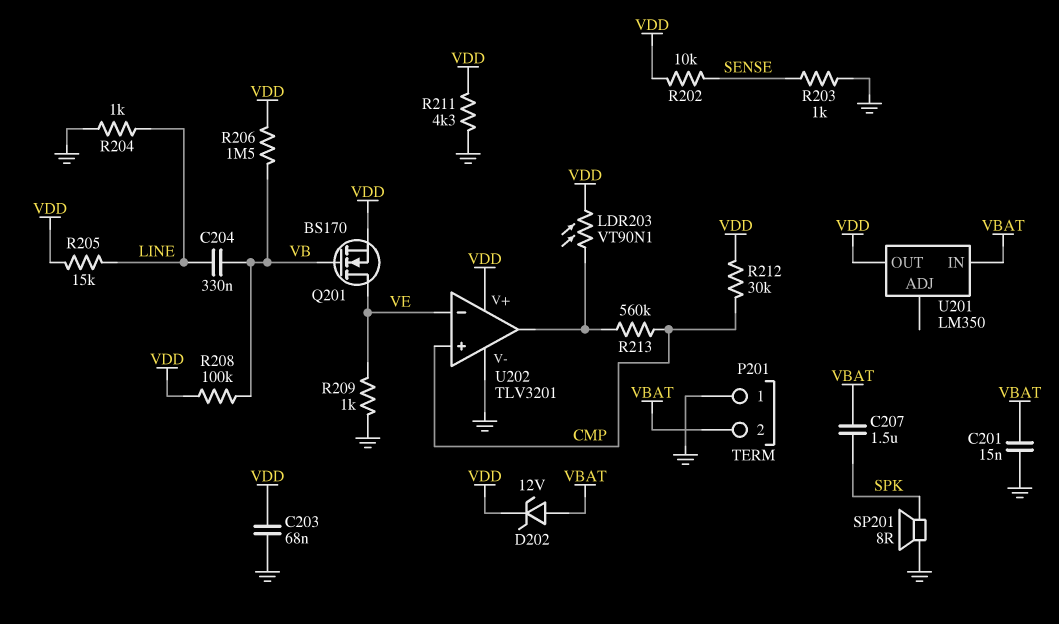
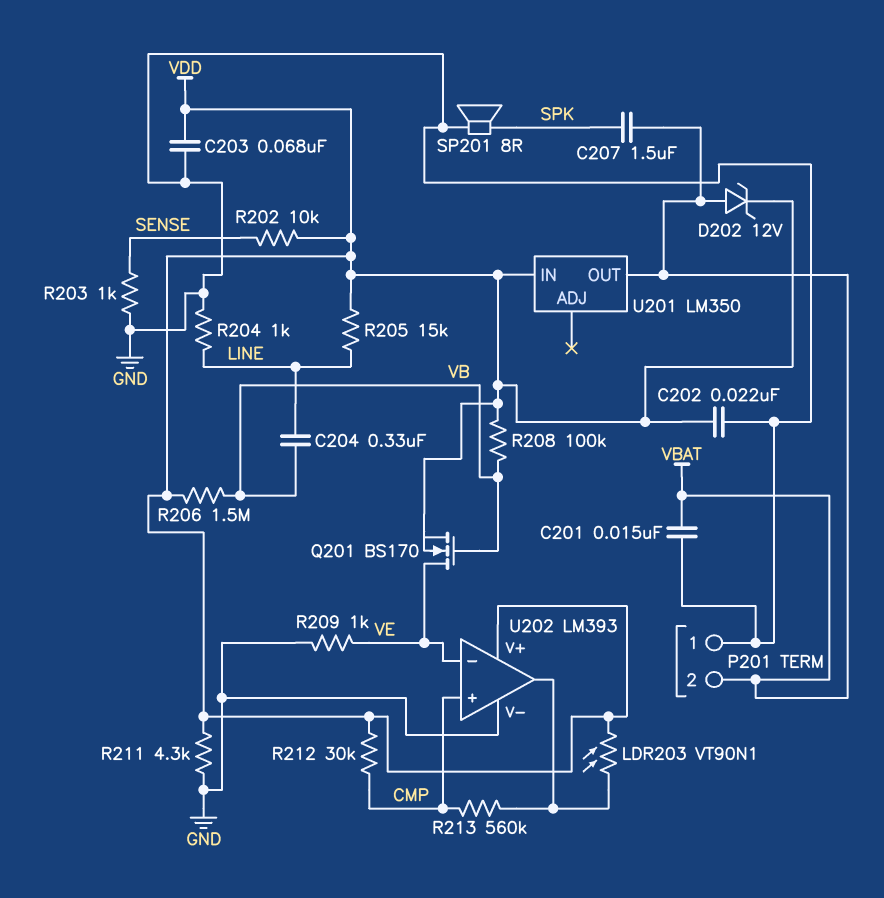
C202: none -> 22nF (GND, VDD)
U201 pin IN: VBAT -> VDD
U201 pin OUT: VDD -> VBAT
U202: TLV3201 -> LM393

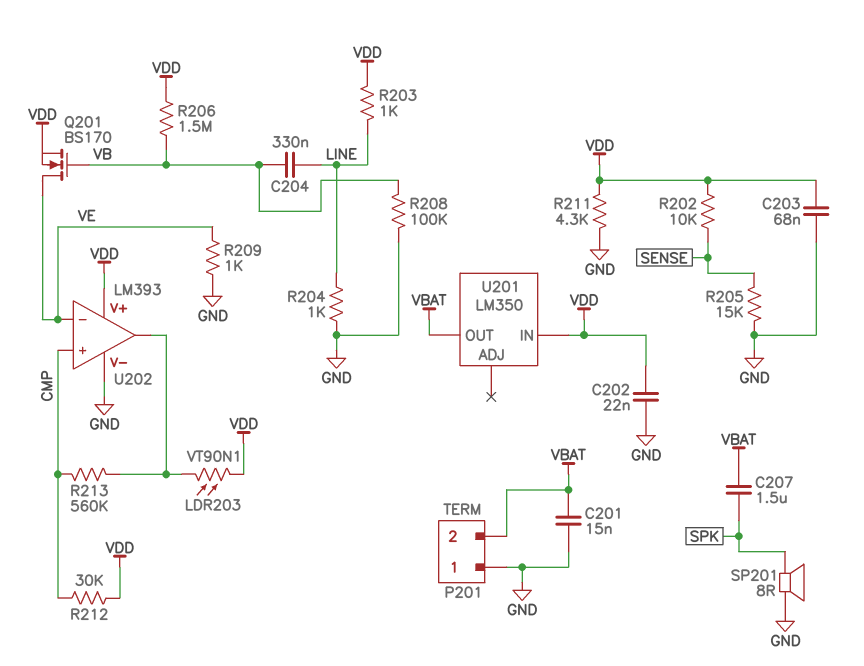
D202: zener 12V (A VBAT, K VDD) -> none
R203: 1k (GND, SENSE) -> 1k (LINE, VDD)
R205: 15k (LINE, VDD) -> 15k (GND, SENSE)
R208: 100k (VB, VDD) -> 100k (GND, VB)

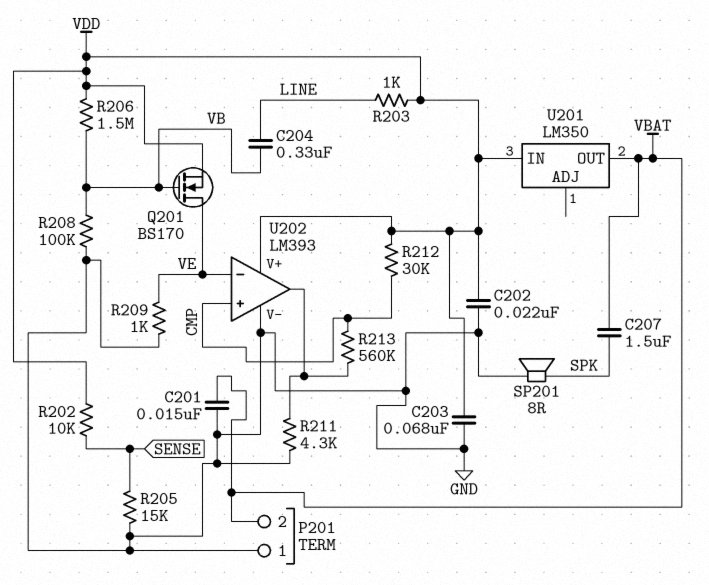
LDR203: VT90N1 (U202/out, VDD) -> none
R204: 1k (GND, LINE) -> none
R211: 4.3k (GND, VDD) -> 4.3k (GND, U202/out)

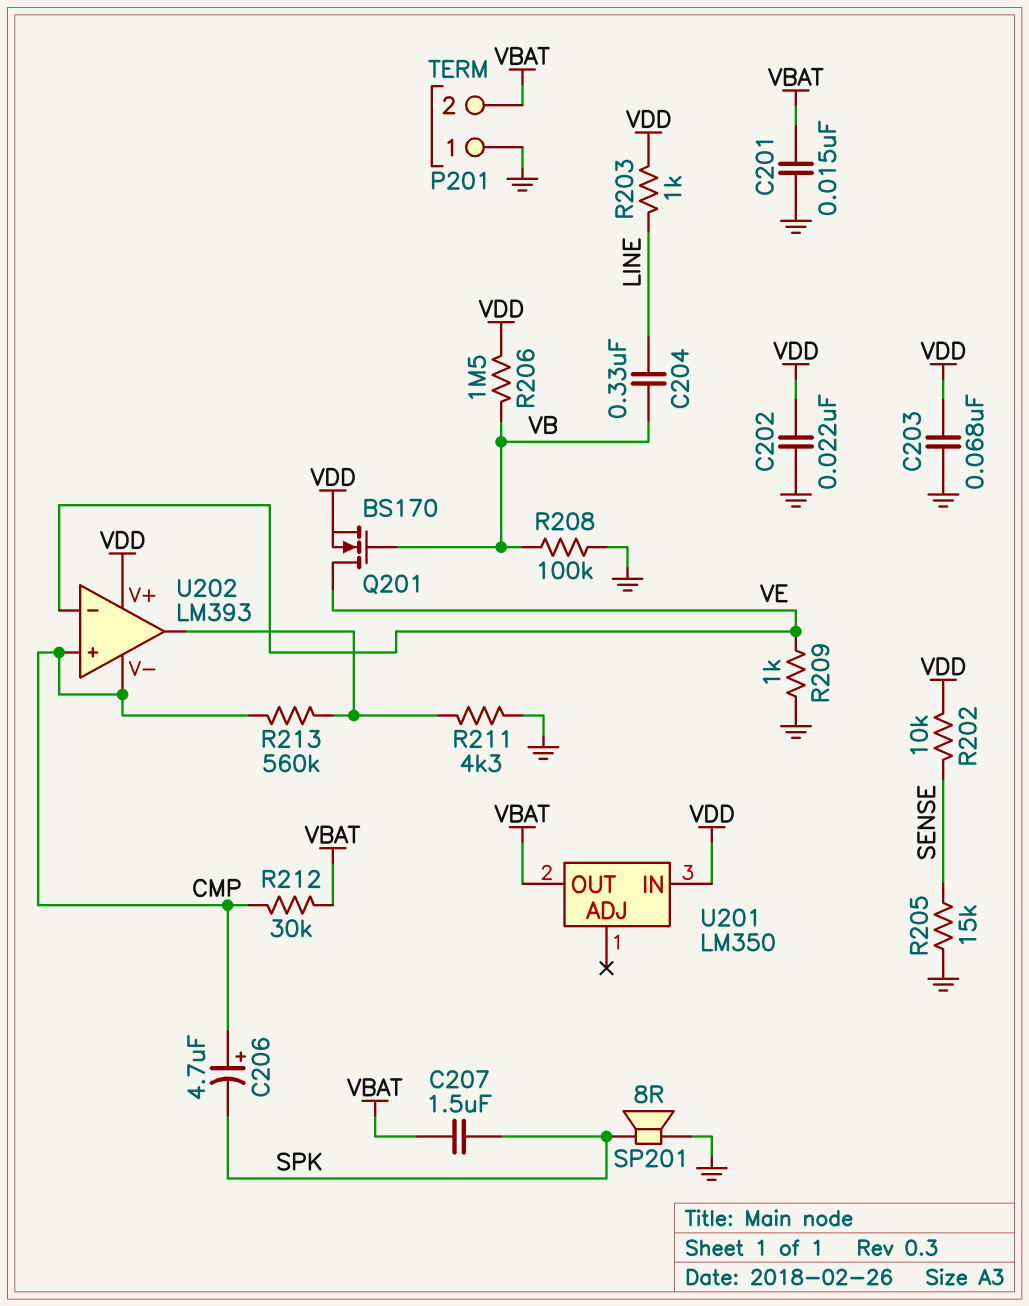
C206: none -> 4.7uF (plus CMP, minus SPK)
R212: 30k (CMP, VDD) -> 30k (CMP, VBAT)
U202 pin V-: GND -> CMP

